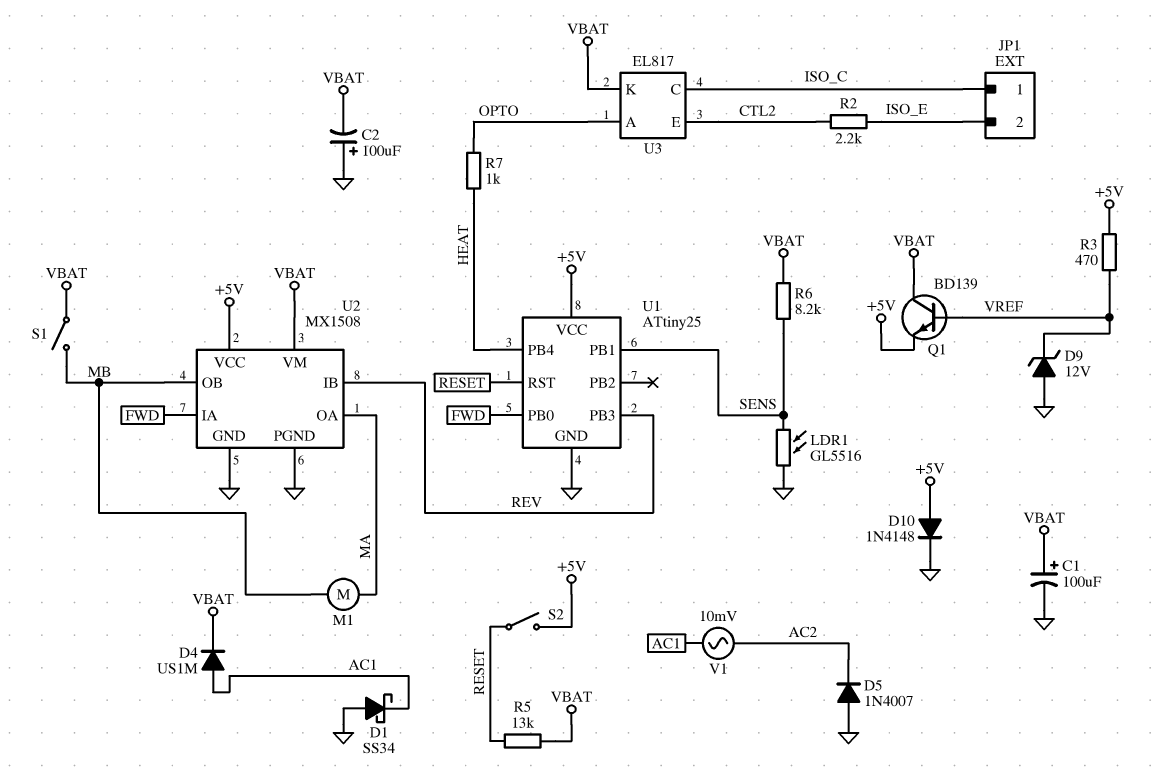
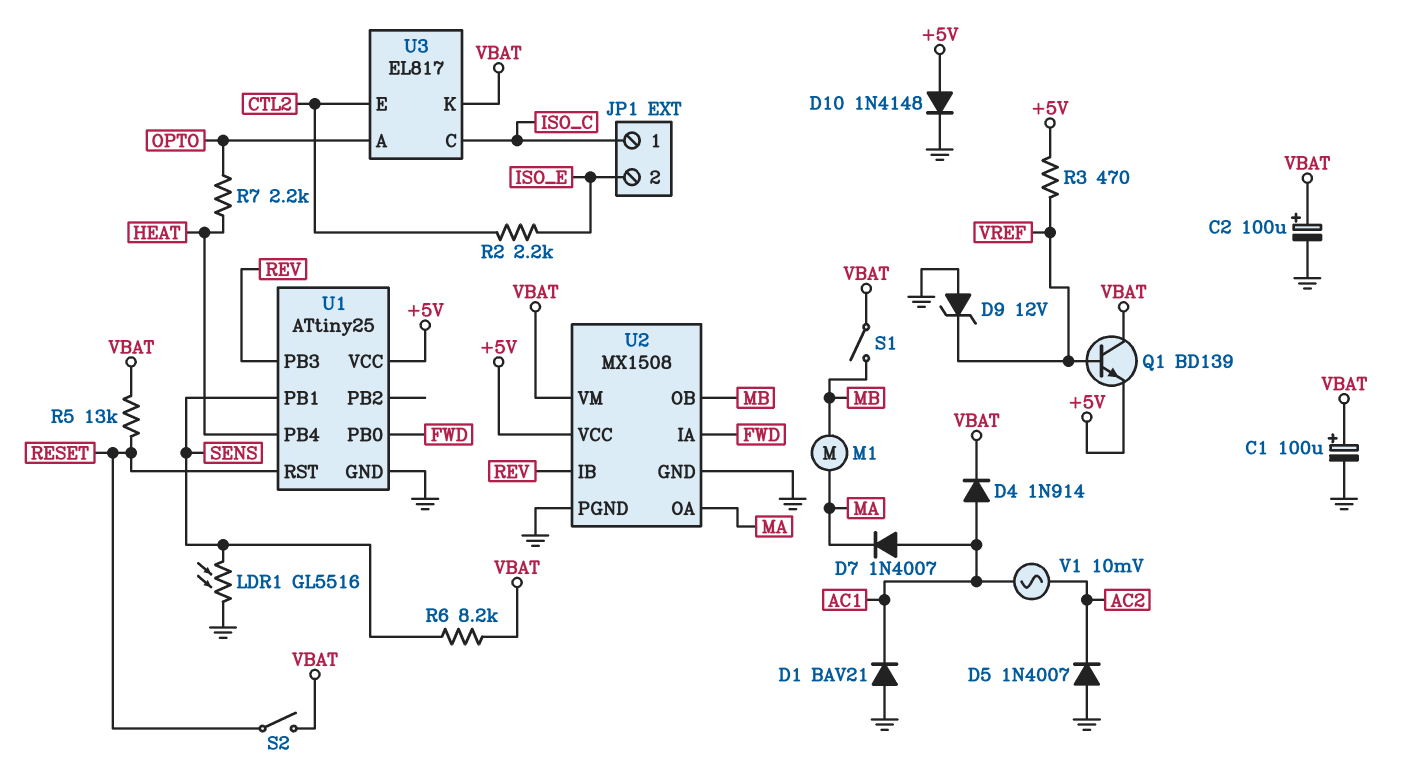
C2: 100uF (plus GND, minus VBAT) -> 100uF (plus VBAT, minus GND)
D1: schottky SS34 (A GND, K AC1) -> diode BAV21 (A GND, K AC1)
D4: diode US1M (A AC1, K VBAT) -> diode 1N914 (A AC1, K VBAT)
D7: none -> diode 1N4007 (A AC1, K MA)
R7: 1k (HEAT, OPTO) -> 2.2k (HEAT, OPTO)
S2: switch (+5V, RESET) -> switch (RESET, VBAT)

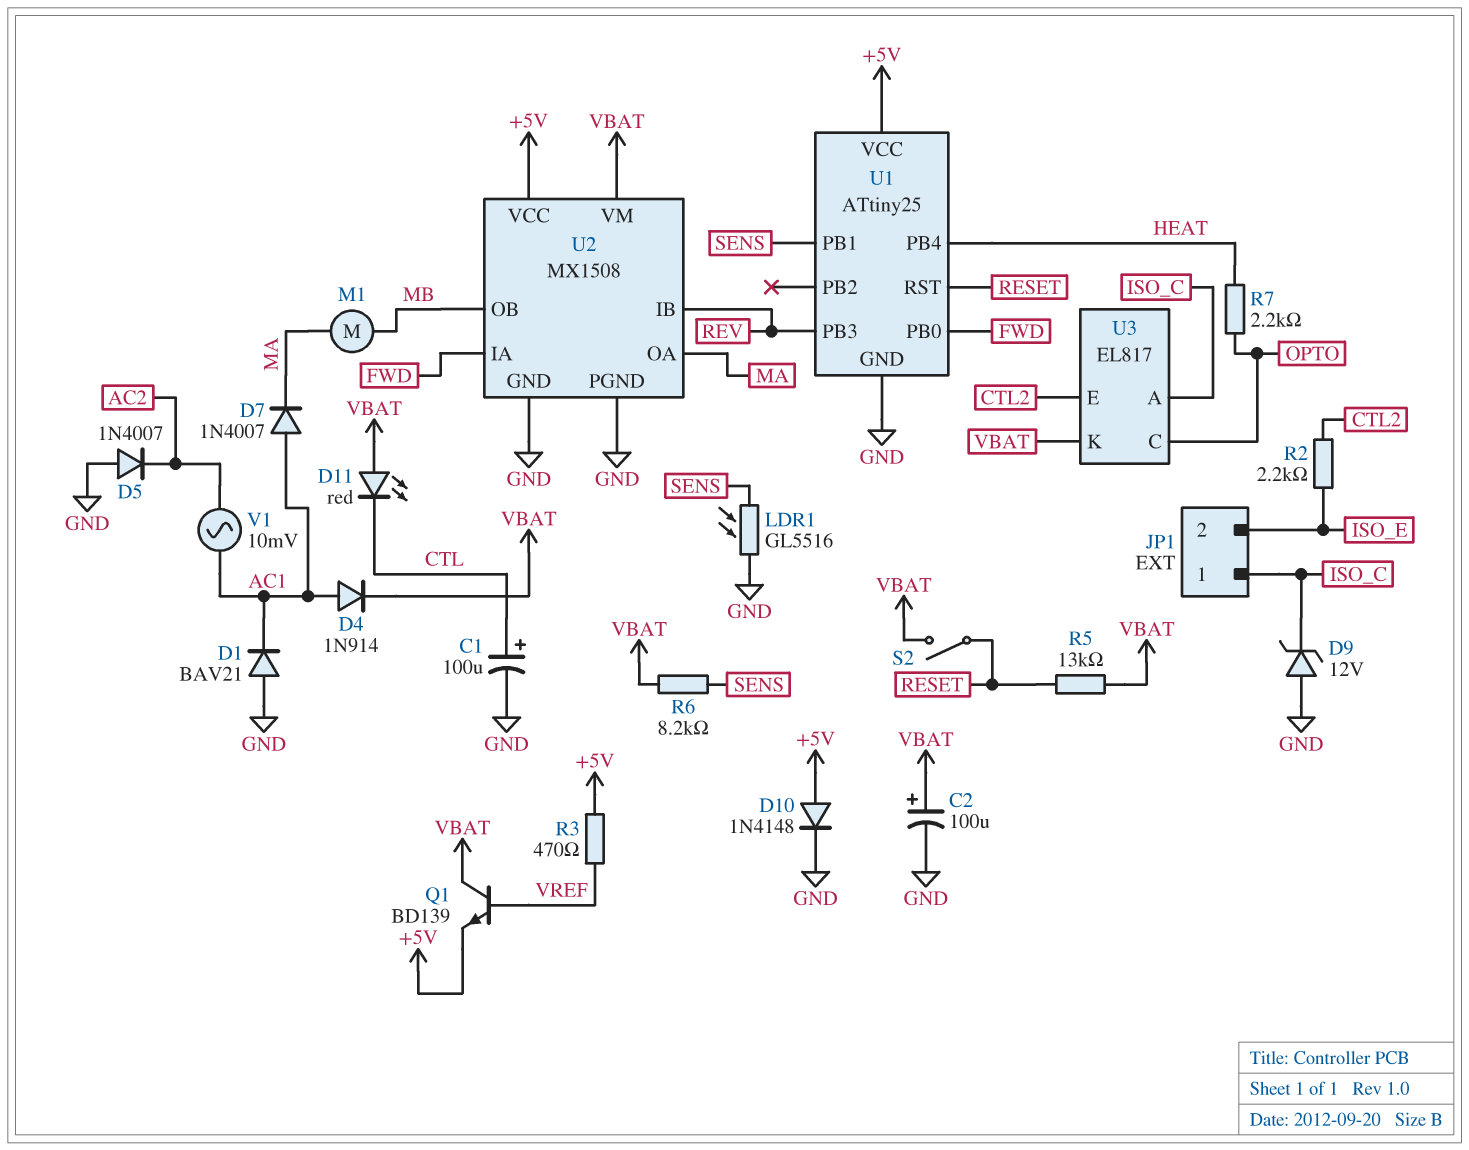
C1: 100uF (plus VBAT, minus GND) -> 100uF (plus CTL, minus GND)
D9: zener 12V (A GND, K VREF) -> zener 12V (A GND, K ISO_C)
D11: none -> LED red (A VBAT, K CTL)
S1: switch (MB, VBAT) -> none
U3 pin A: OPTO -> ISO_C
U3 pin C: ISO_C -> OPTO

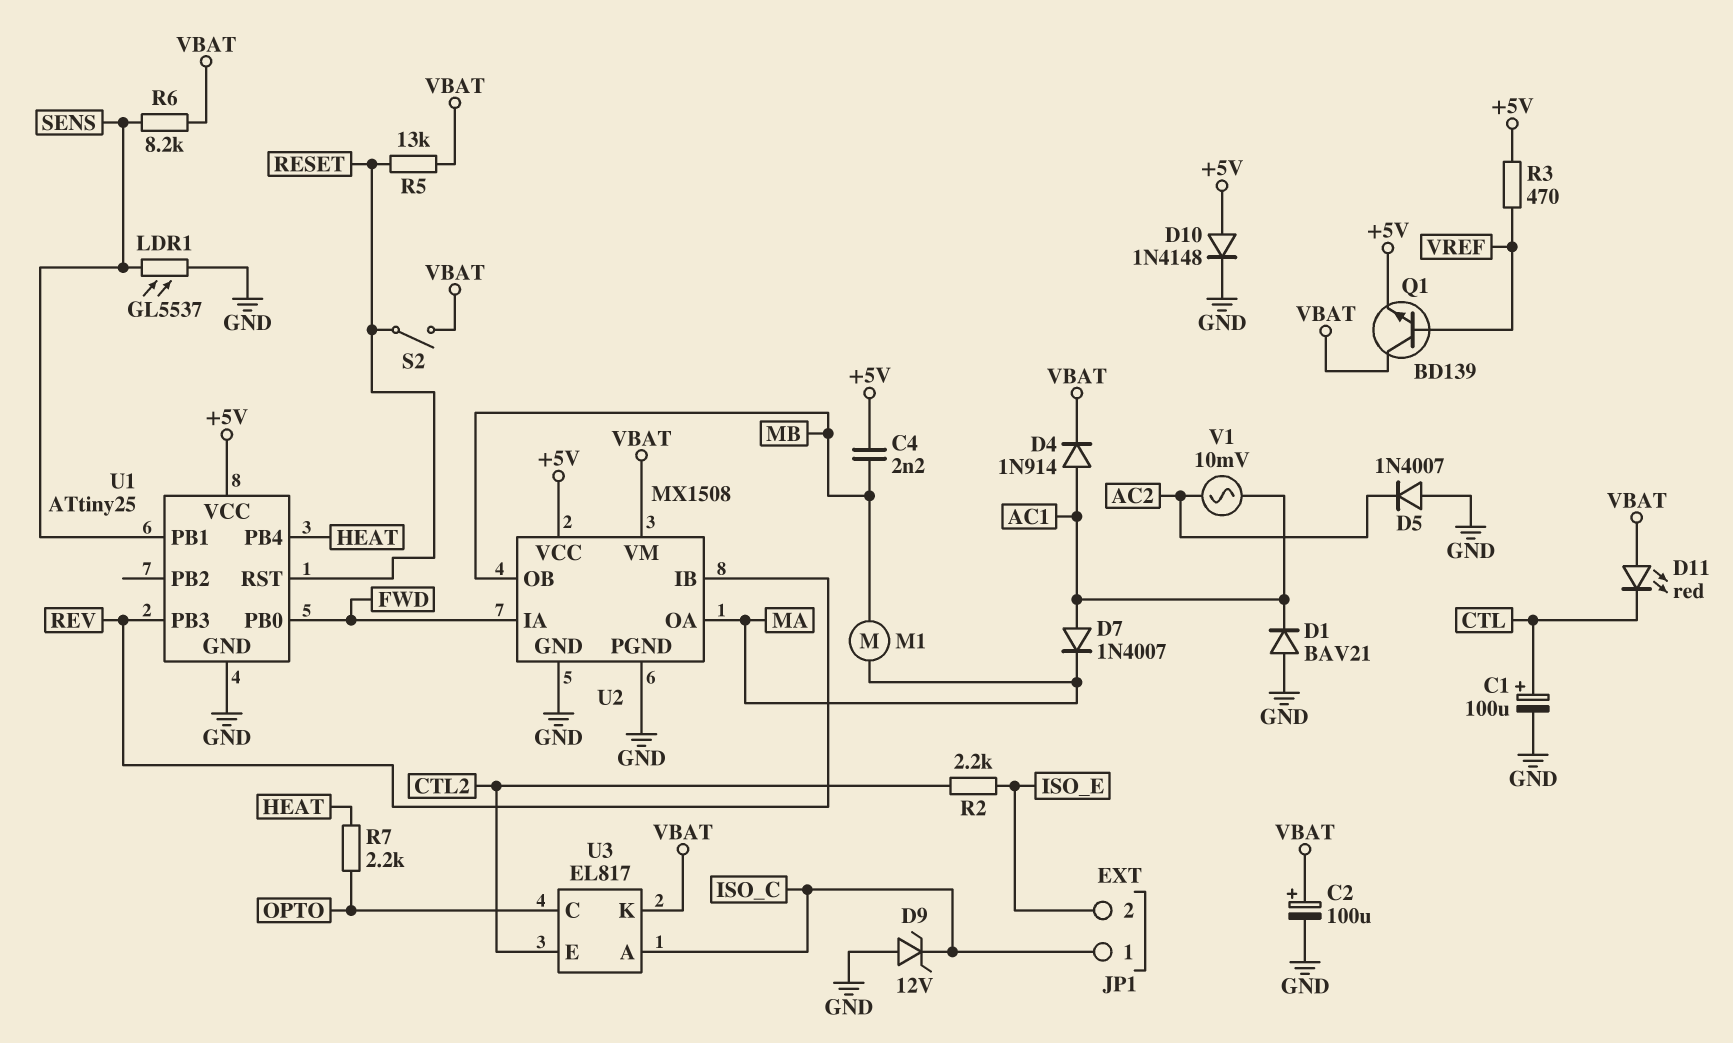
C4: none -> 2.2nF (+5V, MB)
LDR1: GL5516 (GND, SENS) -> GL5537 (GND, SENS)

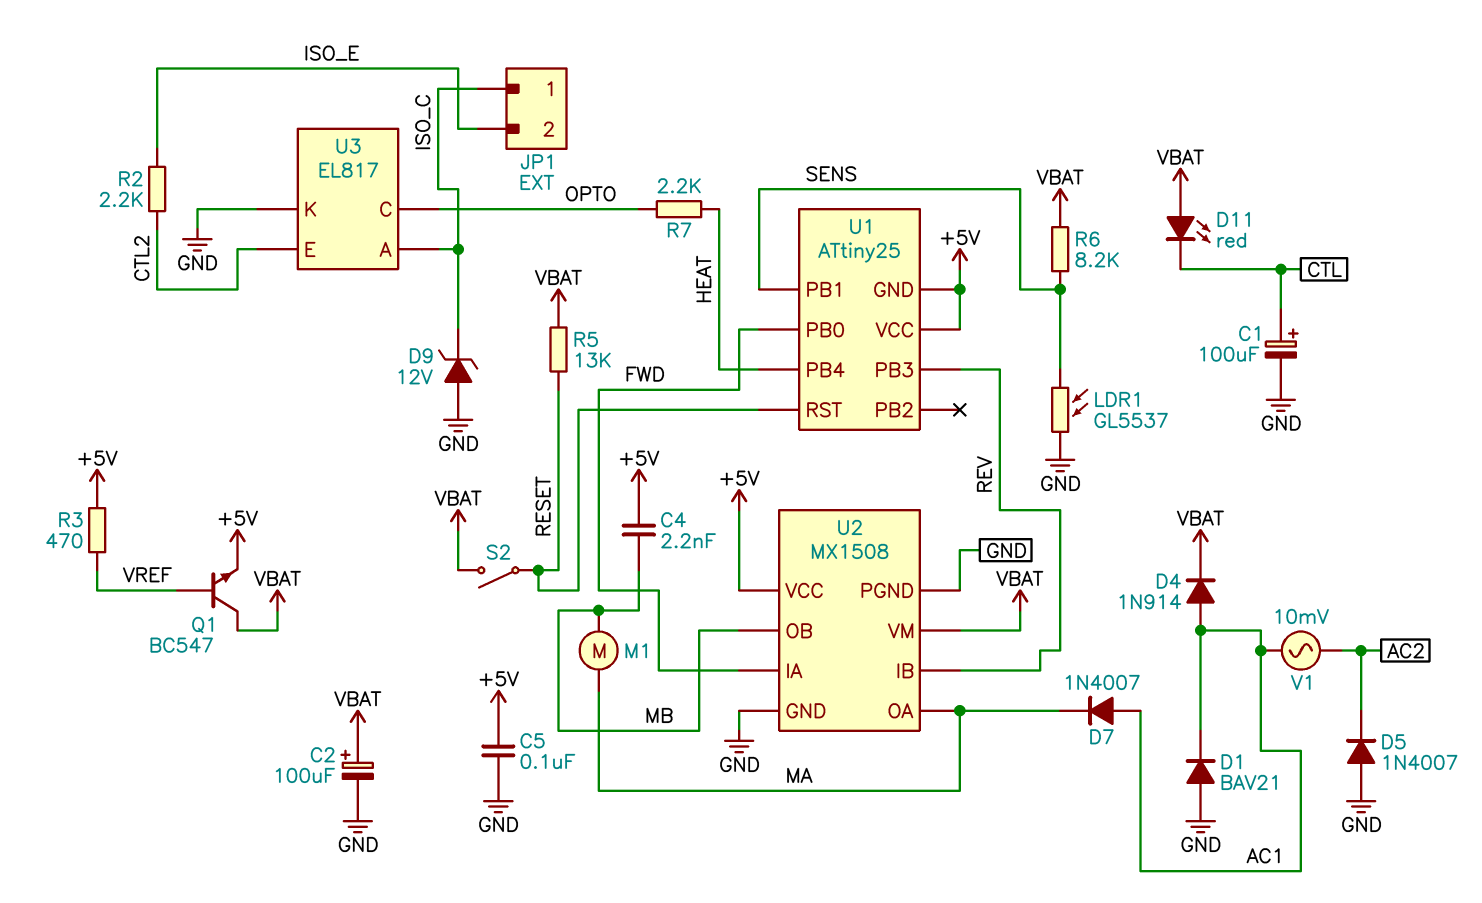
C5: none -> 100nF (+5V, GND)
D10: diode 1N4148 (A +5V, K GND) -> none
Q1: NPN BD139 (B VREF, C VBAT, E +5V) -> NPN BC547 (B VREF, C VBAT, E +5V)
U1 pin GND: GND -> +5V
U3 pin K: VBAT -> GND

